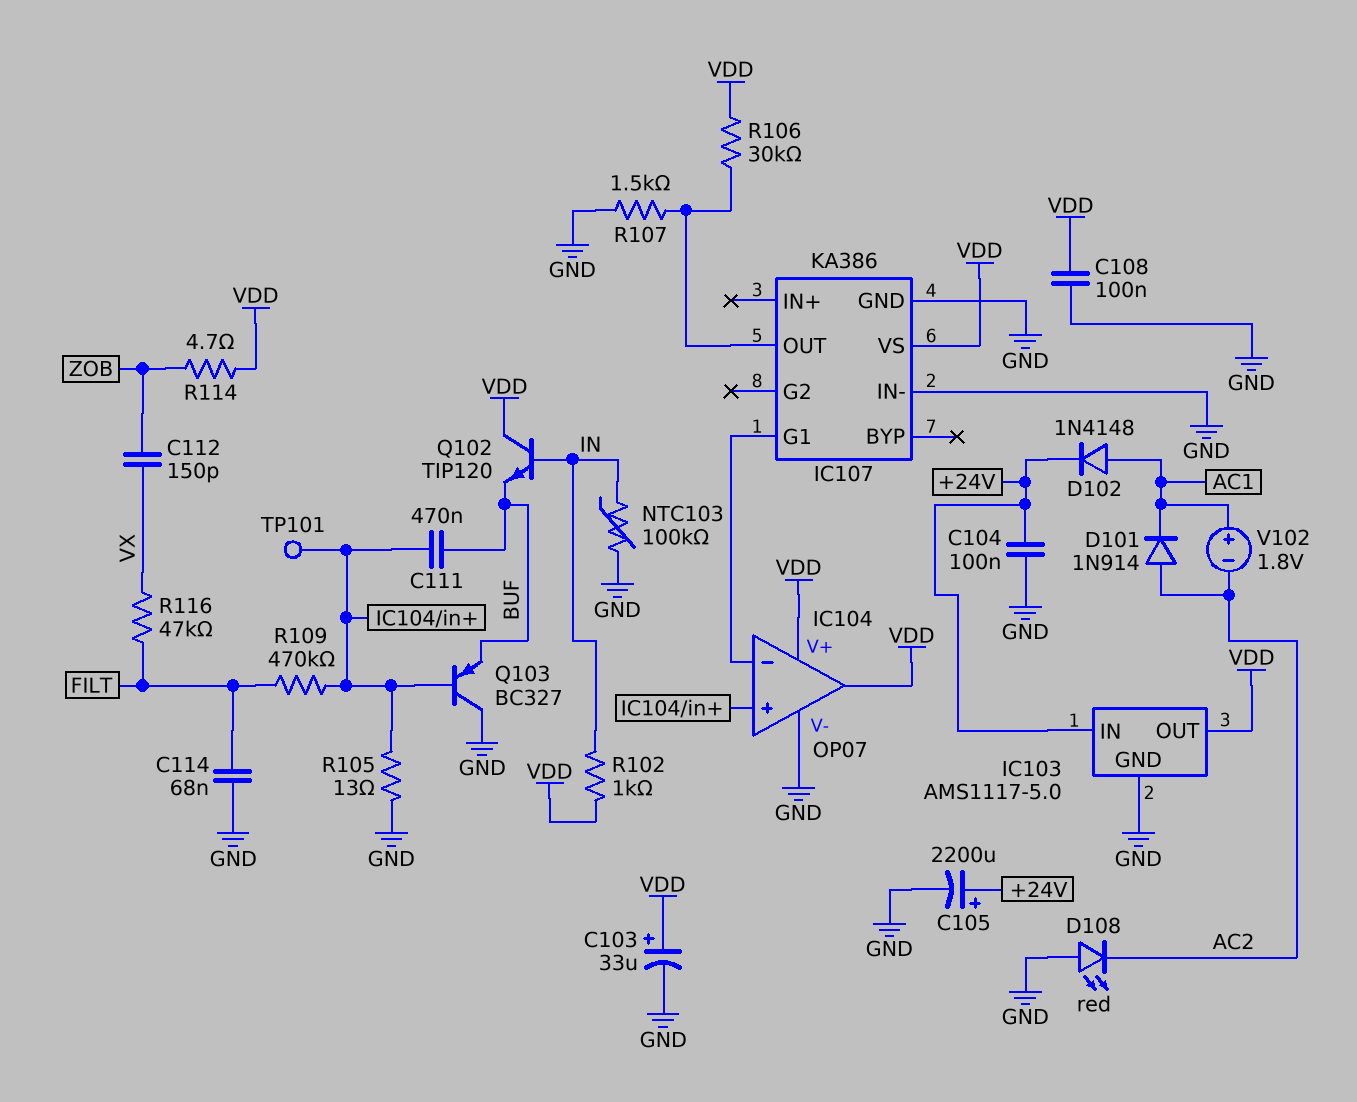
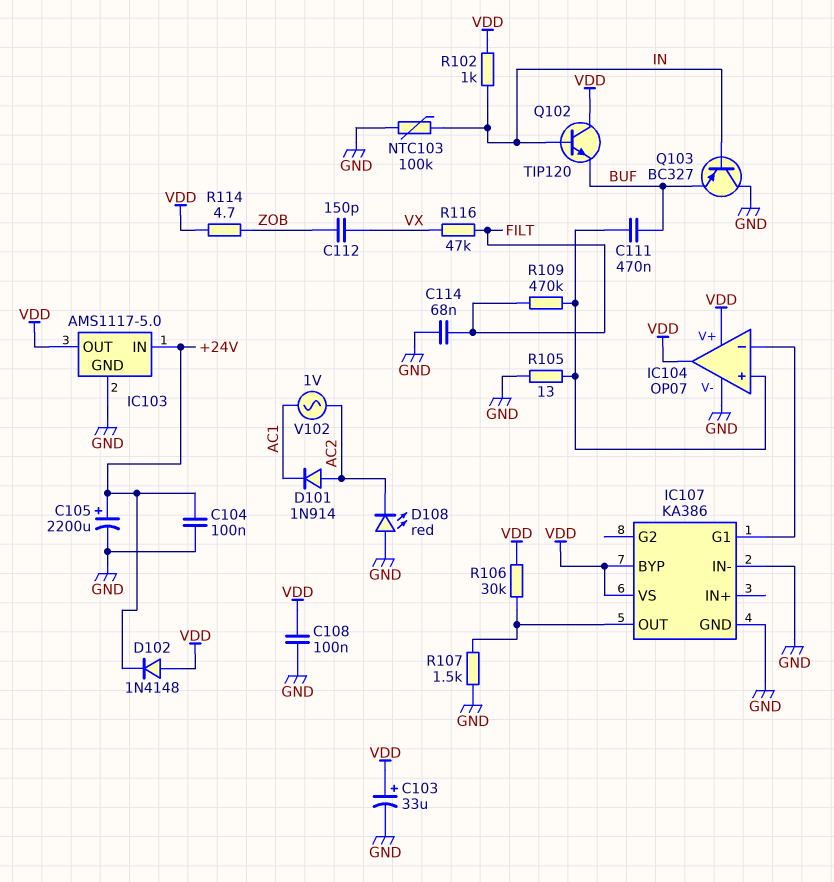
D102: diode 1N4148 (A AC1, K +24V) -> diode 1N4148 (A VDD, K +24V)
IC107 pin BYP: none -> VDD
Q103: PNP BC327 (B IC104/in+, C GND, E BUF) -> PNP BC327 (B IN, C GND, E BUF)
TP101: test point (IC104/in+) -> none
V102: 1.8V (plus AC1, minus AC2) -> AC 1V (AC1, AC2)

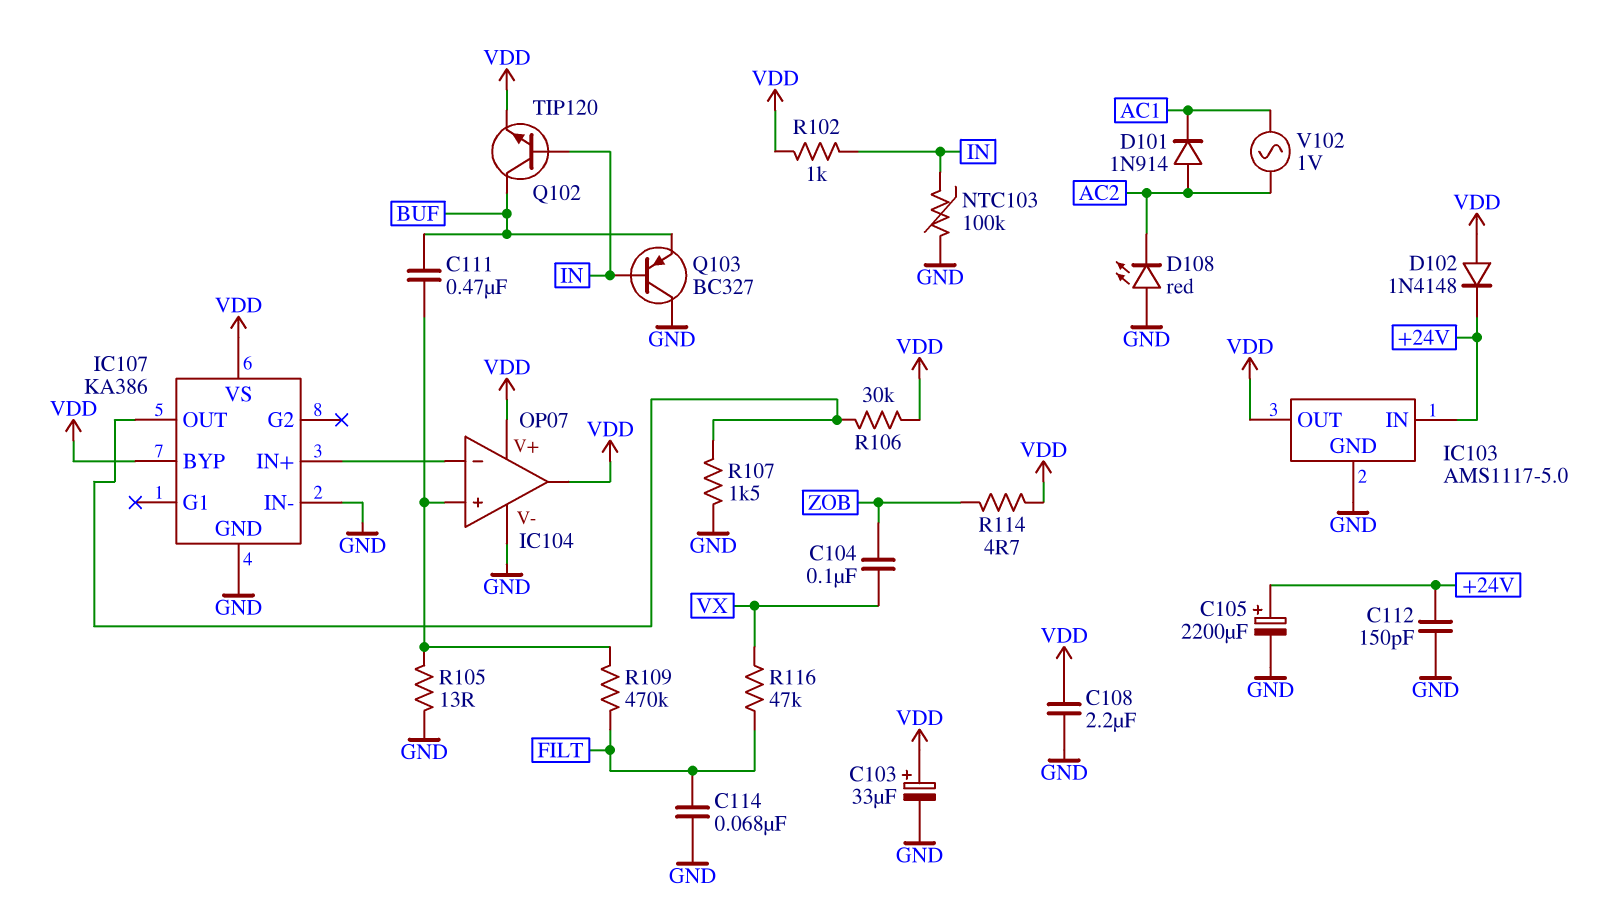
C104: 100nF (+24V, GND) -> 100nF (VX, ZOB)
C108: 100nF (GND, VDD) -> 2.2uF (GND, VDD)
C112: 150pF (VX, ZOB) -> 150pF (+24V, GND)
IC107 pin G1: IC104/in- -> none
IC107 pin IN+: none -> IC104/in-
Q102: NPN TIP120 (B IN, C VDD, E BUF) -> NPN TIP120 (B IN, C BUF, E VDD)

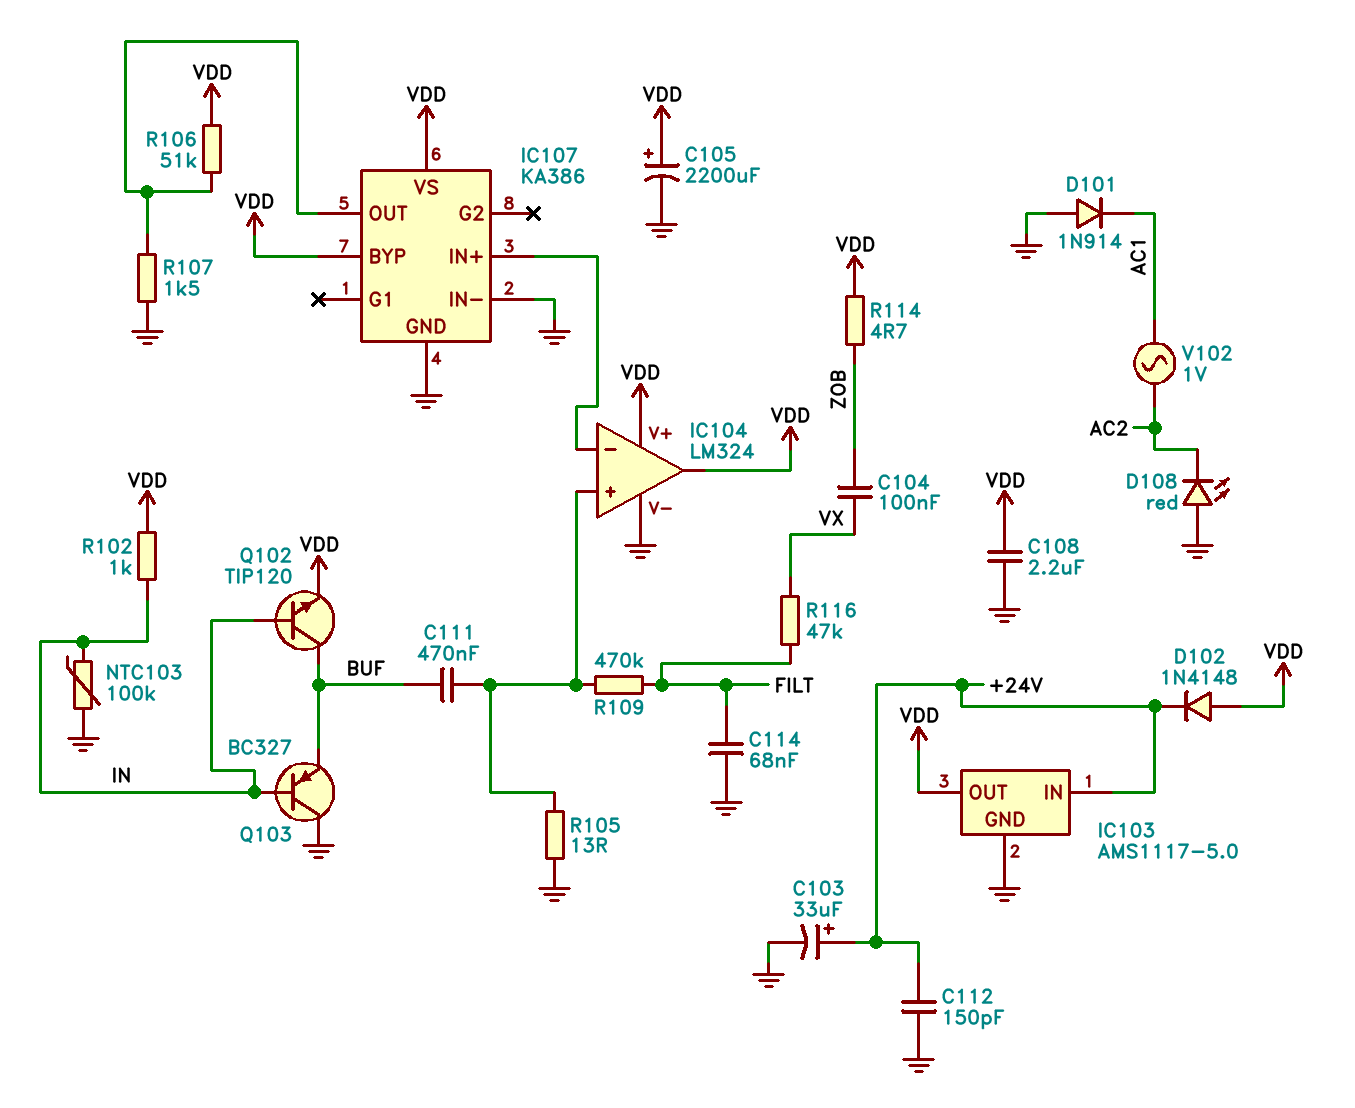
C103: 33uF (plus VDD, minus GND) -> 33uF (plus +24V, minus GND)
C105: 2200uF (plus +24V, minus GND) -> 2200uF (plus VDD, minus GND)
D101: diode 1N914 (A AC2, K AC1) -> diode 1N914 (A GND, K AC1)
IC104: OP07 -> LM324
R106: 30k (IC107/OUT, VDD) -> 51k (IC107/OUT, VDD)

